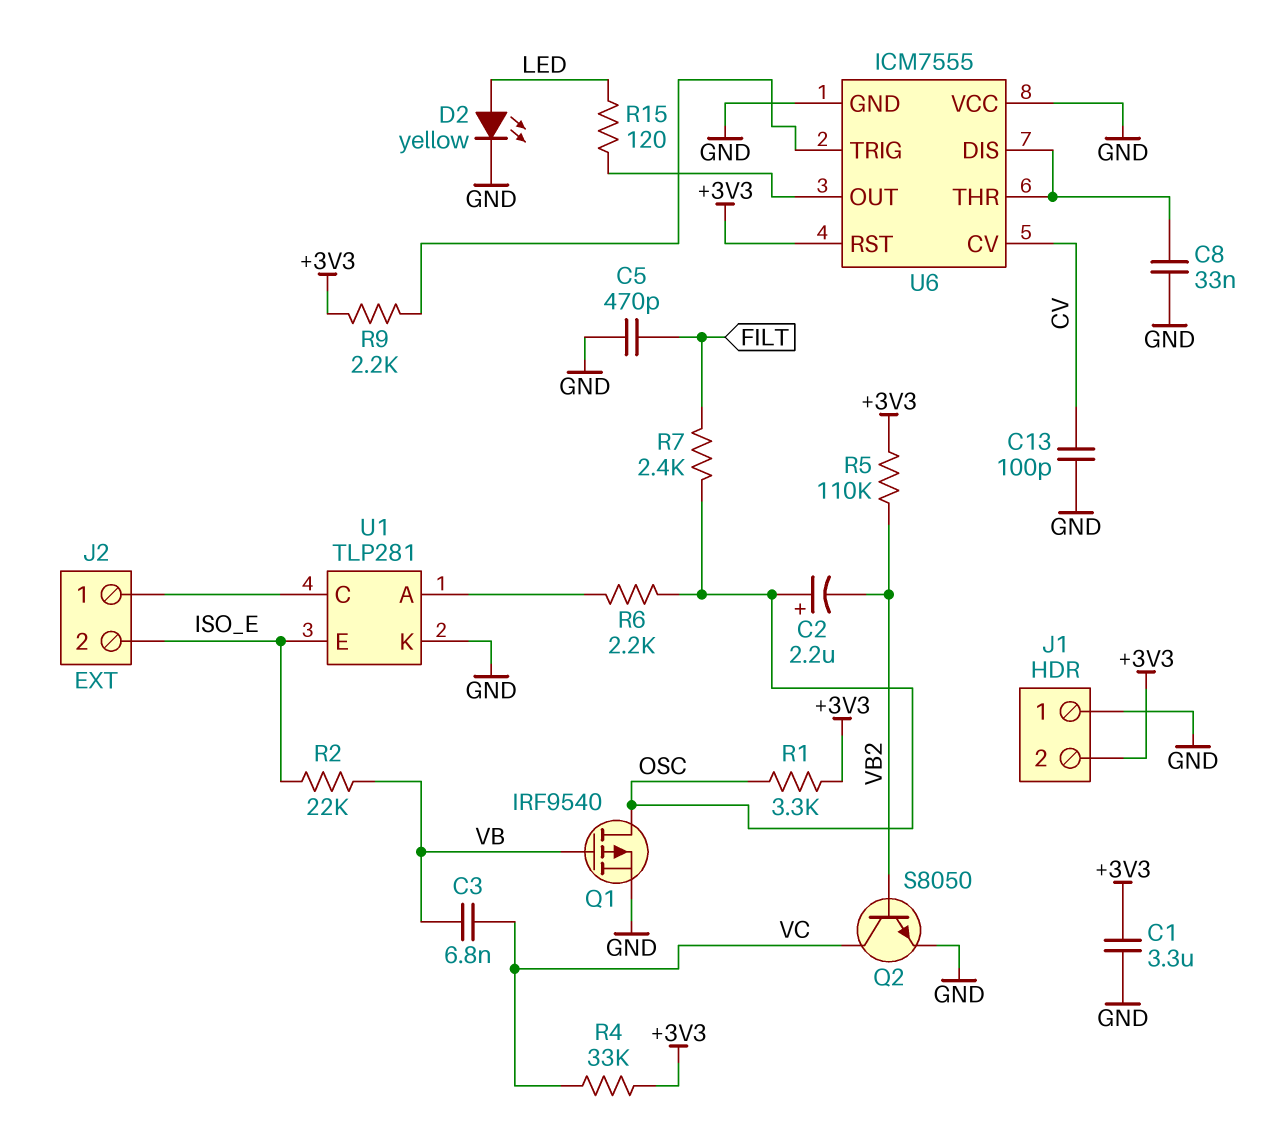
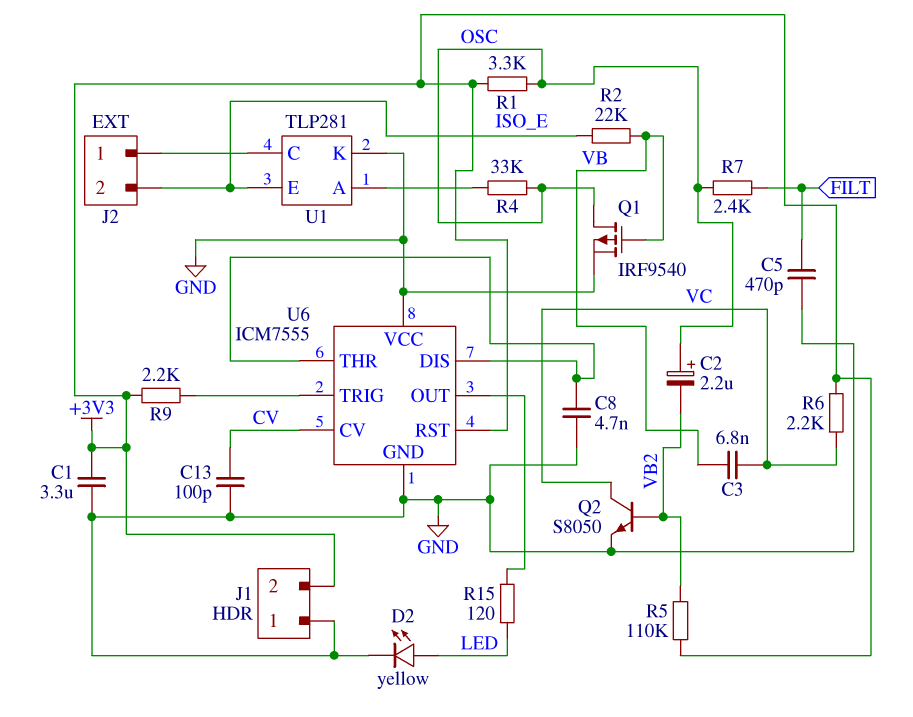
C8: 33nF (GND, U6/DIS) -> 4.7nF (GND, U6/DIS)
R4: 33k (+3V3, VC) -> 33k (OSC, U1/A)
R6: 2.2k (OSC, U1/A) -> 2.2k (+3V3, VC)

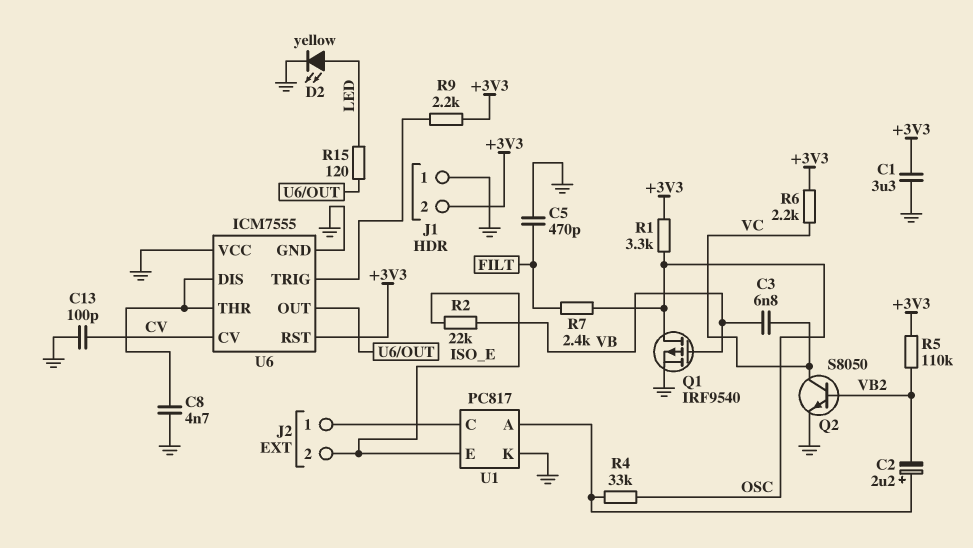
C2: 2.2uF (plus OSC, minus VB2) -> 2.2uF (plus U1/A, minus VB2)
U1: TLP281 -> PC817

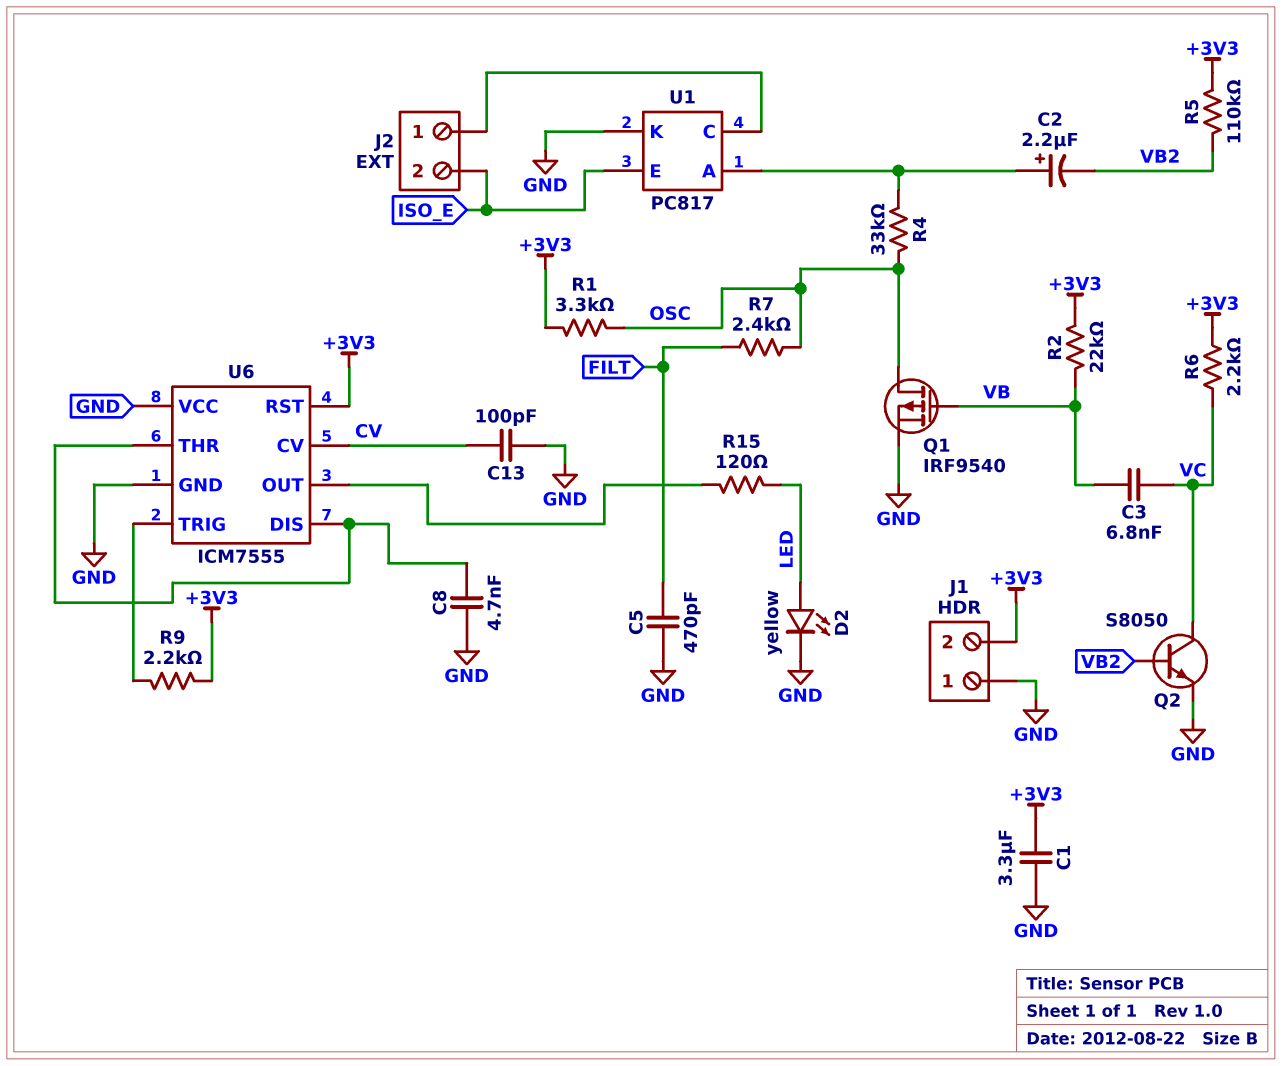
R2: 22k (ISO_E, VB) -> 22k (+3V3, VB)

